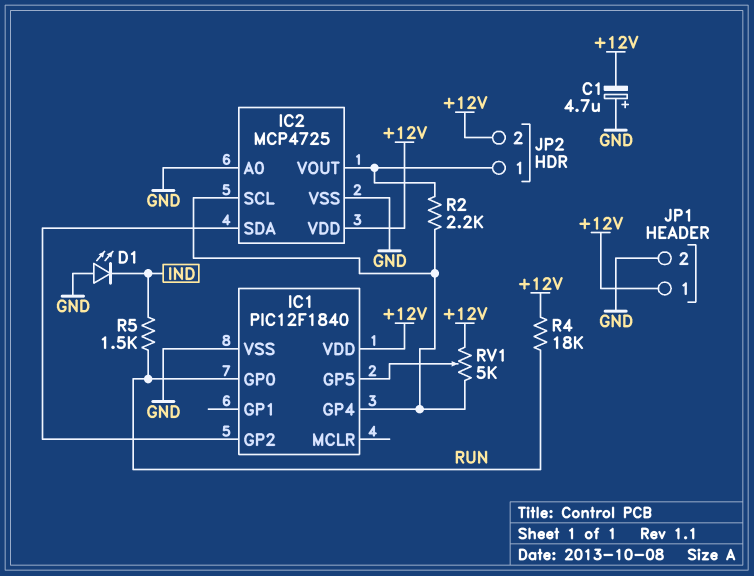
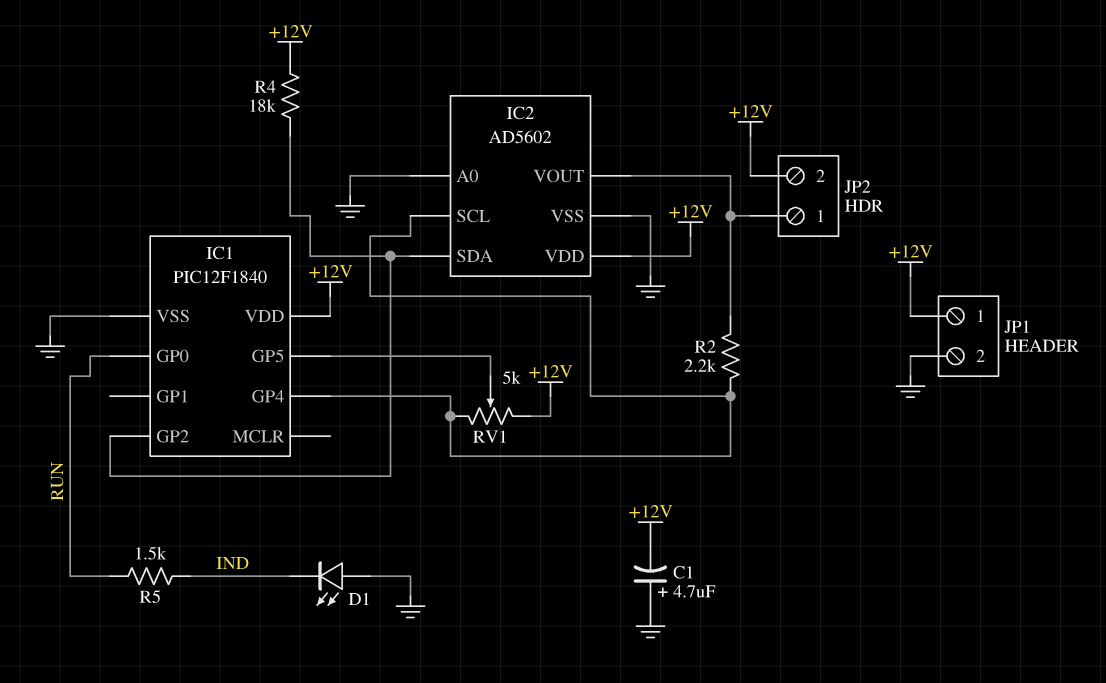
IC2: MCP4725 -> AD5602
R4: 18k (+12V, RUN) -> 18k (+12V, IC1/GP2)

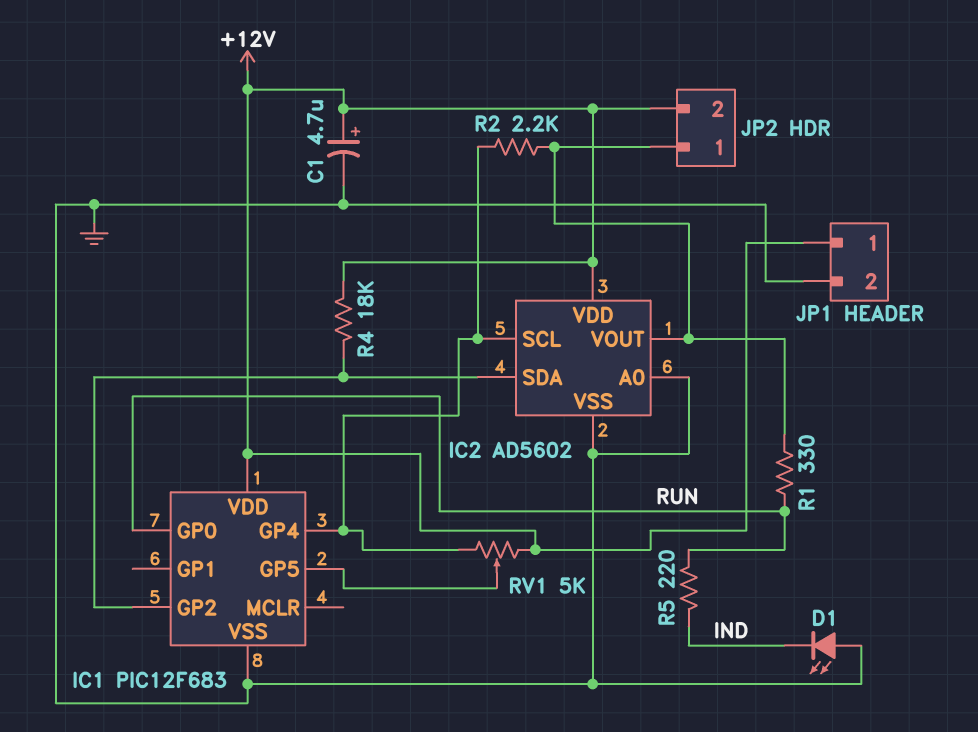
C1: 4.7uF (plus GND, minus +12V) -> 4.7uF (plus +12V, minus GND)
IC1: PIC12F1840 -> PIC12F683
R1: none -> 330 (IC2/VOUT, RUN)
R5: 1.5k (IND, RUN) -> 220 (IND, RUN)

